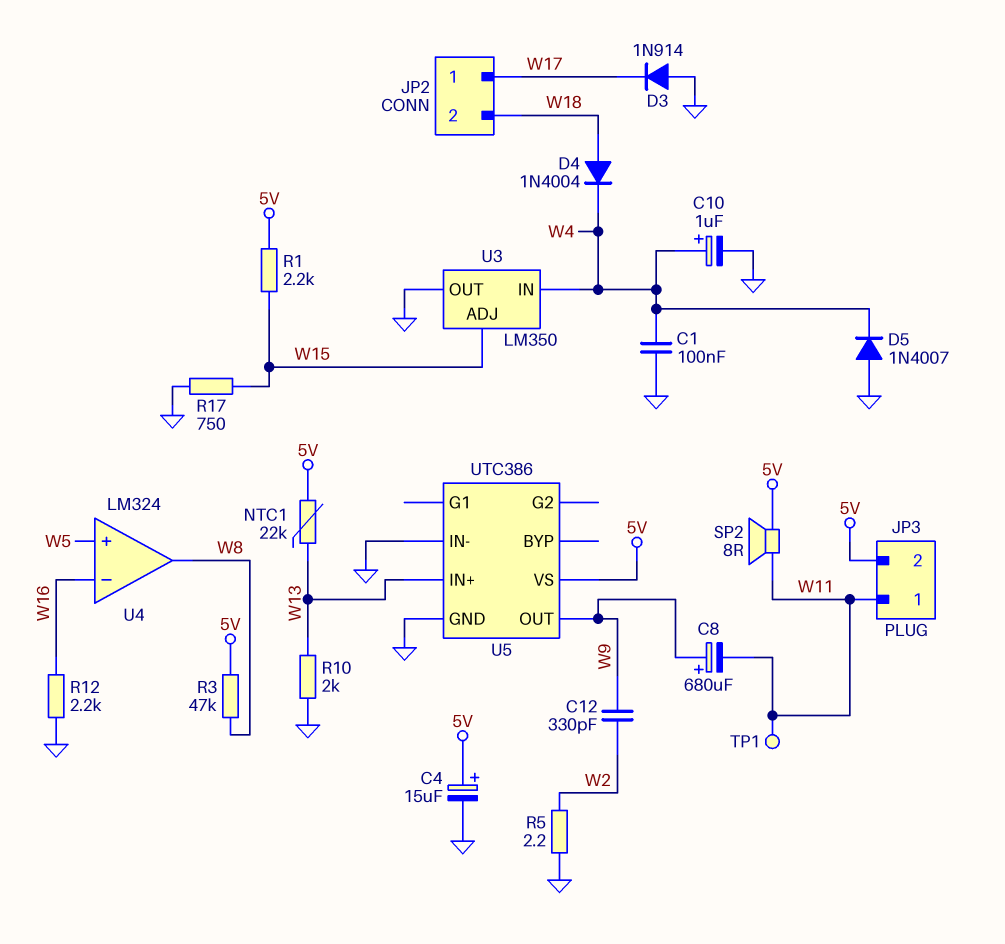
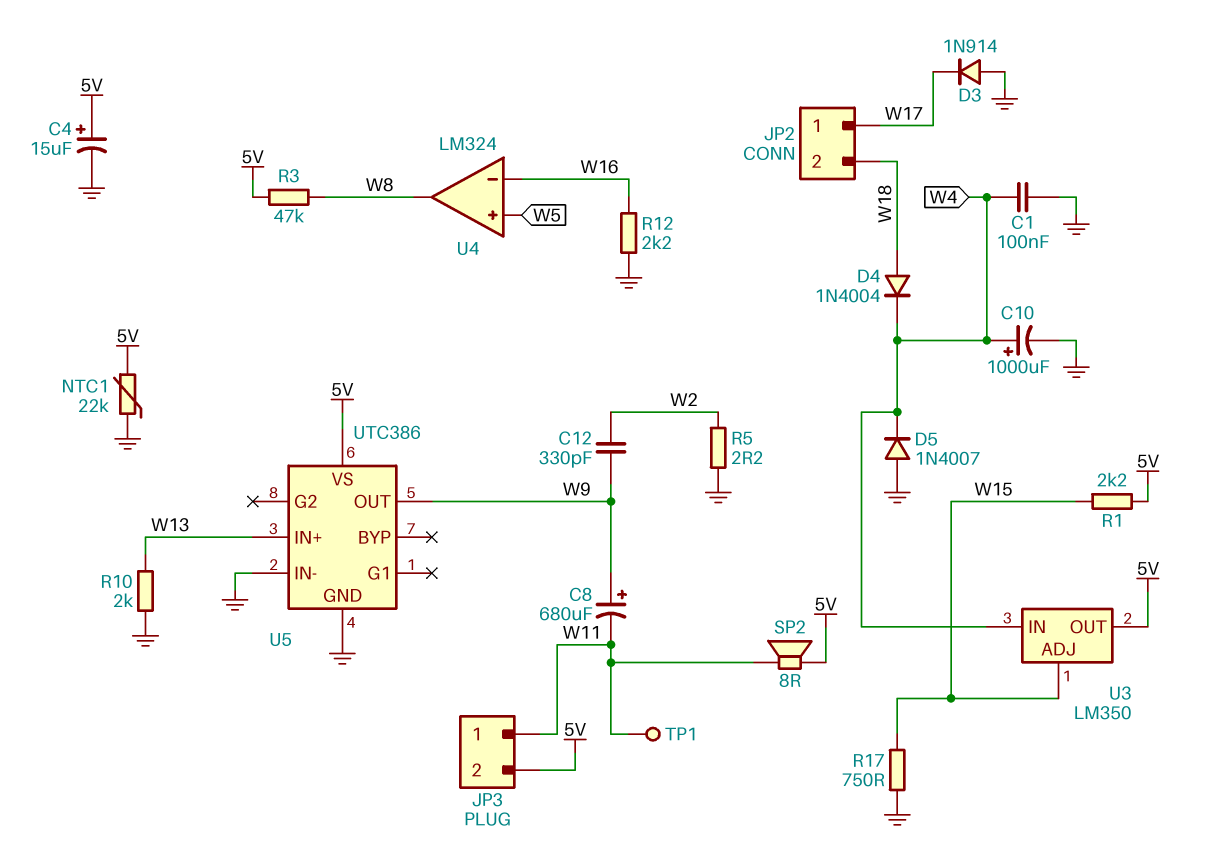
C10: 1uF (plus W4, minus GND) -> 1000uF (plus W4, minus GND)
NTC1: 22k (5V, W13) -> 22k (5V, GND)
U3 pin OUT: GND -> 5V

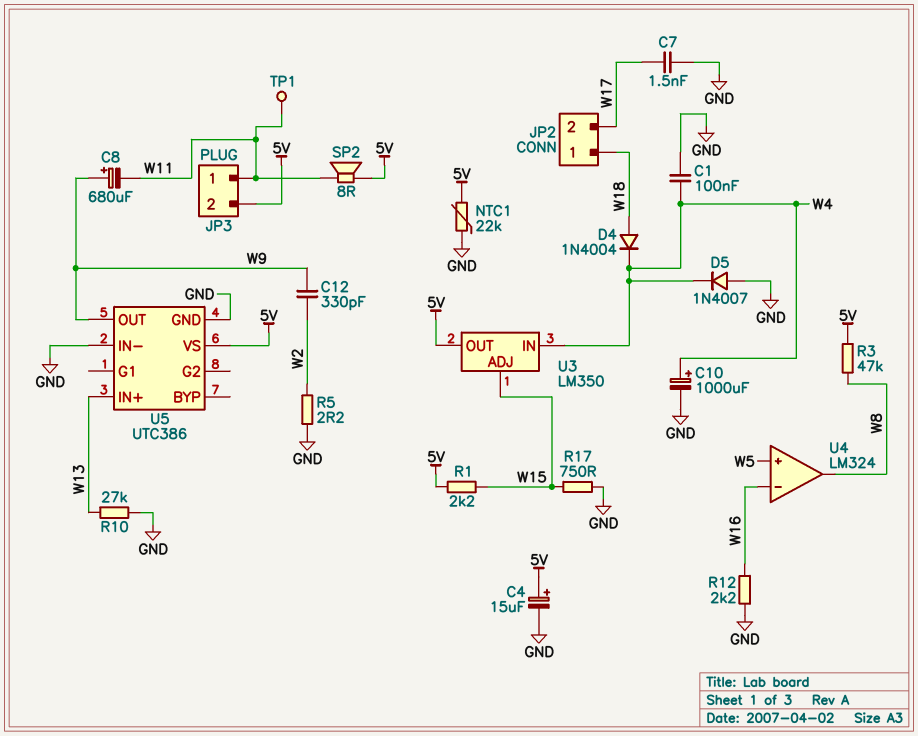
C7: none -> 1.5nF (GND, W17)
D3: diode 1N914 (A GND, K W17) -> none
JP2 pin 1: W17 -> W18
JP2 pin 2: W18 -> W17
R10: 2k (GND, W13) -> 27k (GND, W13)

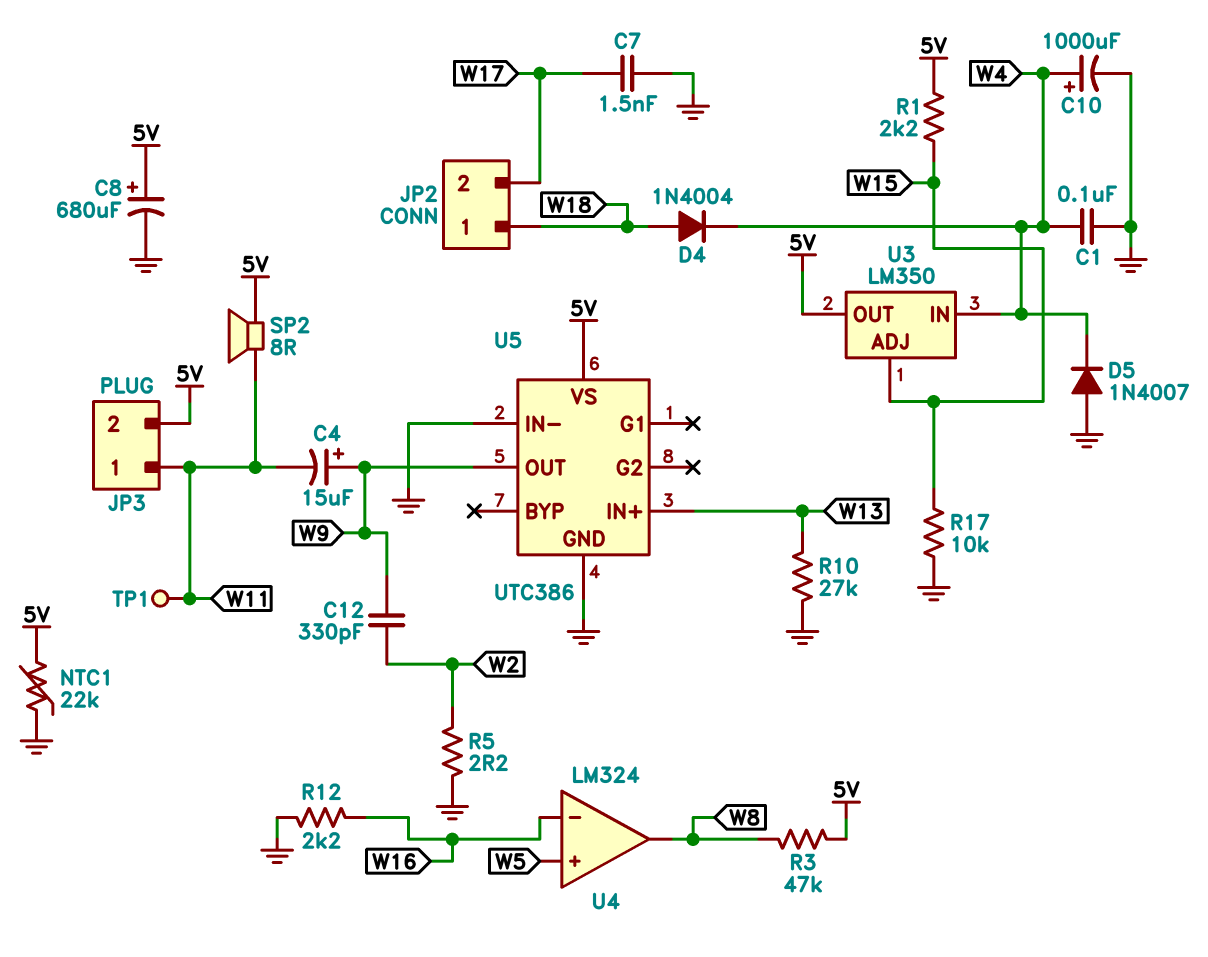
C4: 15uF (plus 5V, minus GND) -> 15uF (plus W9, minus W11)
C8: 680uF (plus W9, minus W11) -> 680uF (plus 5V, minus GND)
R17: 750 (GND, W15) -> 10k (GND, W15)

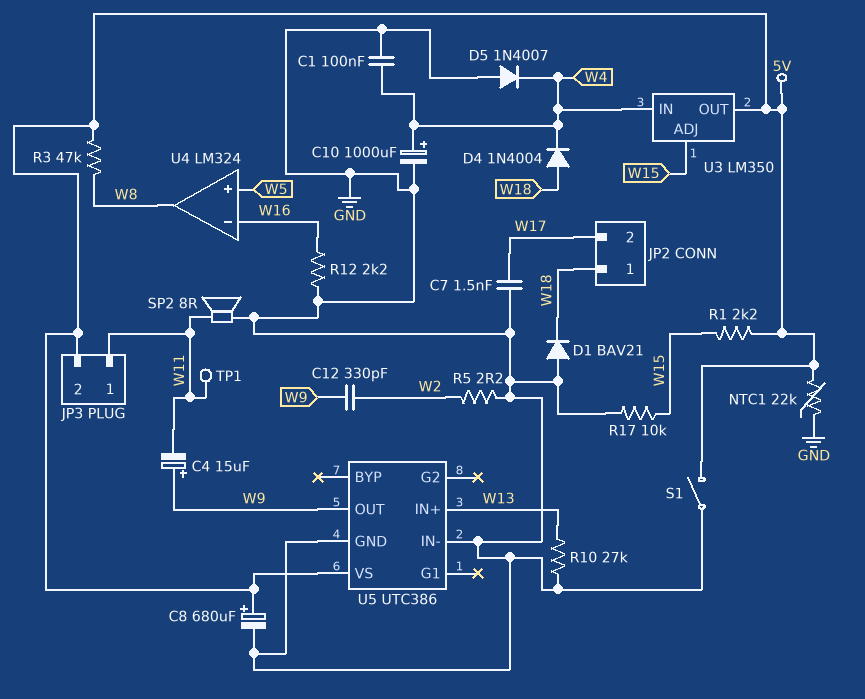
D1: none -> diode BAV21 (A GND, K W18)
S1: none -> switch (5V, GND)
SP2: speaker 8R (5V, W11) -> speaker 8R (GND, W11)

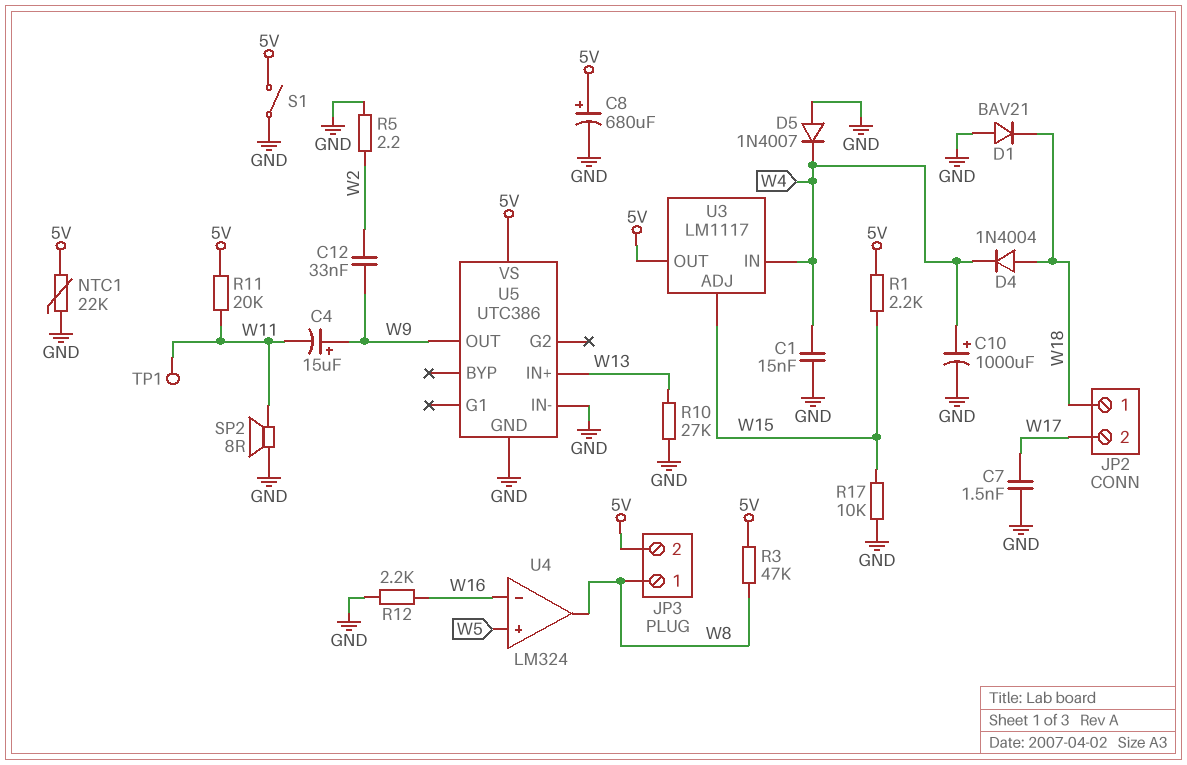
C1: 100nF (GND, W4) -> 15nF (GND, W4)
C12: 330pF (W2, W9) -> 33nF (W2, W9)
JP3 pin 1: W11 -> W8
R11: none -> 20k (5V, W11)
U3: LM350 -> LM1117

